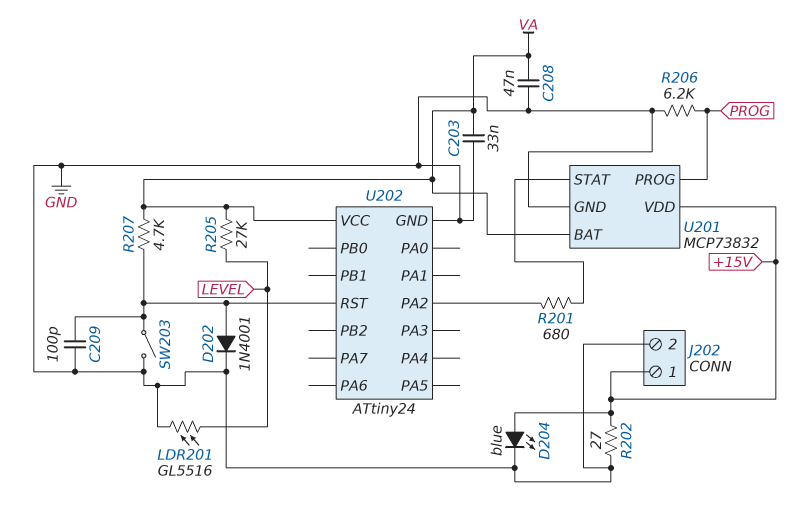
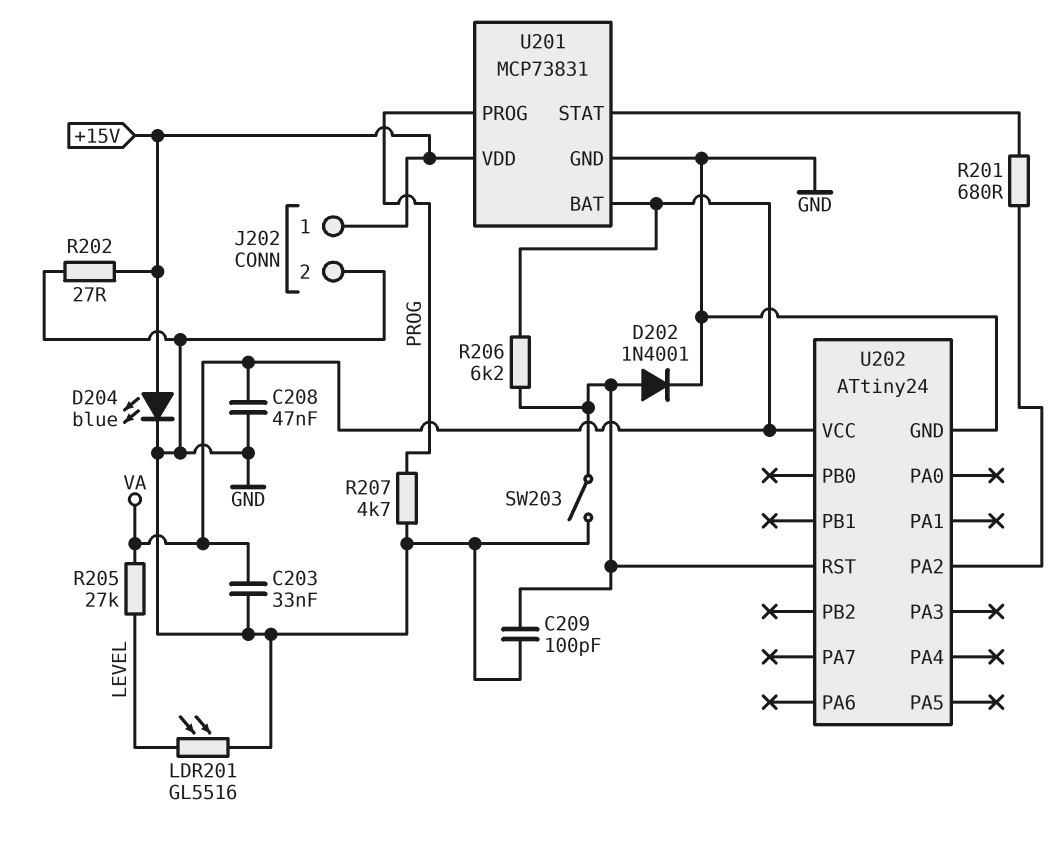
R206: 6.2k (GND, PROG) -> 6.2k (U202/RST, VA)
R207: 4.7k (U202/RST, VA) -> 4.7k (GND, PROG)
U201: MCP73832 -> MCP73831

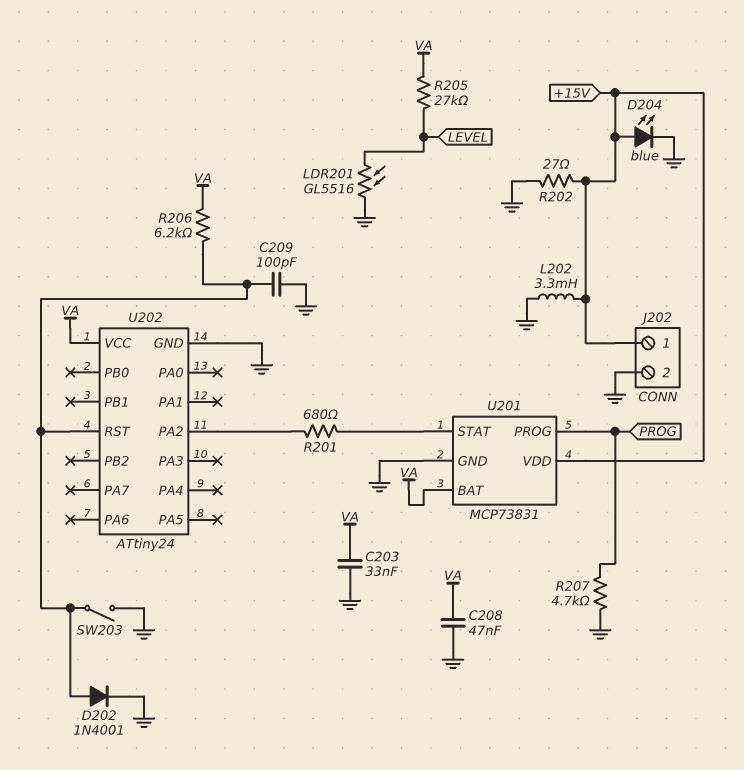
L202: none -> 3.3mH (+15V, GND)

